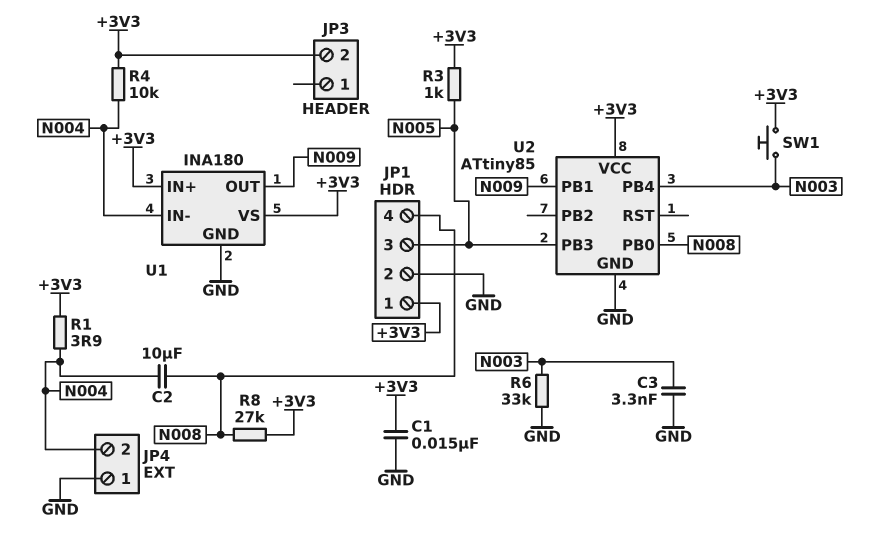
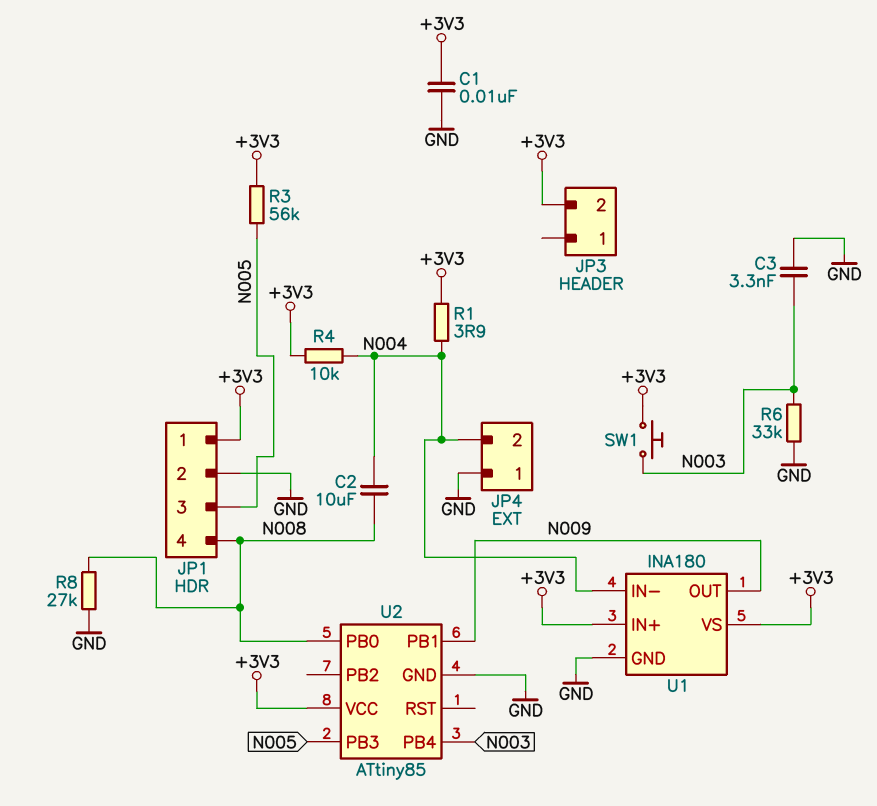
C1: 15nF (+3V3, GND) -> 10nF (+3V3, GND)
R3: 1k (+3V3, N005) -> 56k (+3V3, N005)
R8: 27k (+3V3, N008) -> 27k (GND, N008)

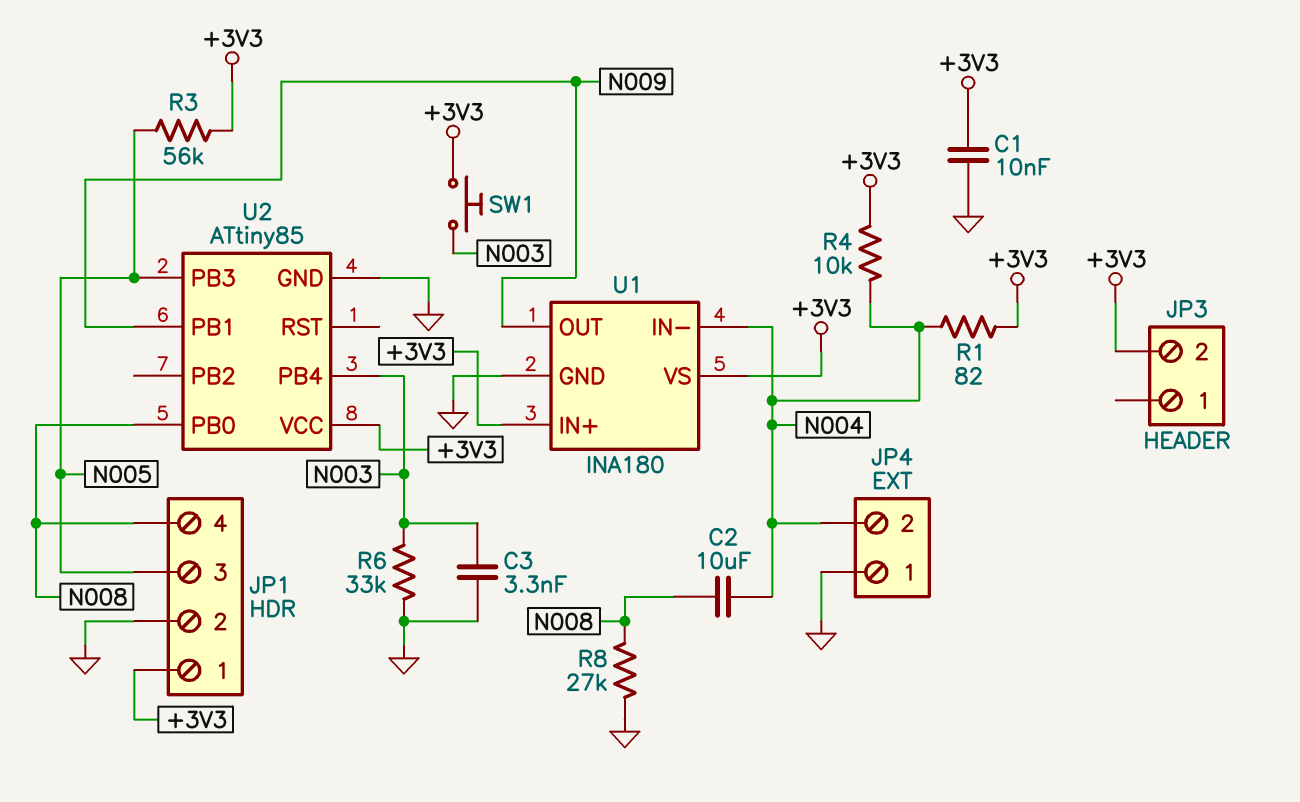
R1: 3.9 (+3V3, N004) -> 82 (+3V3, N004)

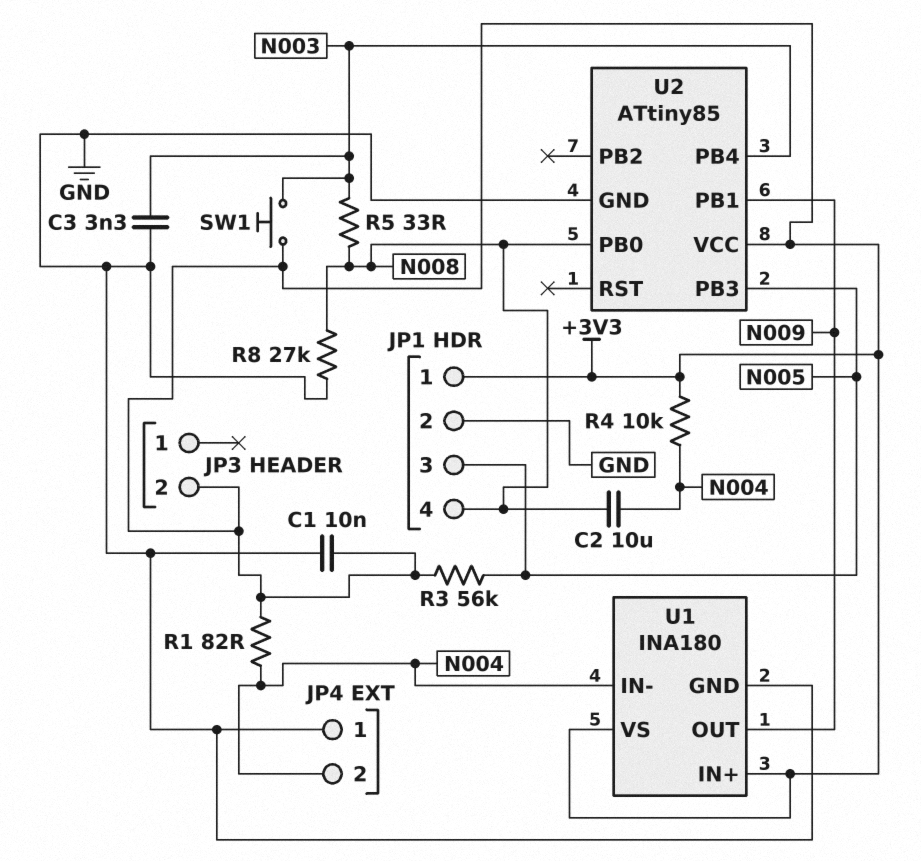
R5: none -> 33 (N003, N008)
R6: 33k (GND, N003) -> none

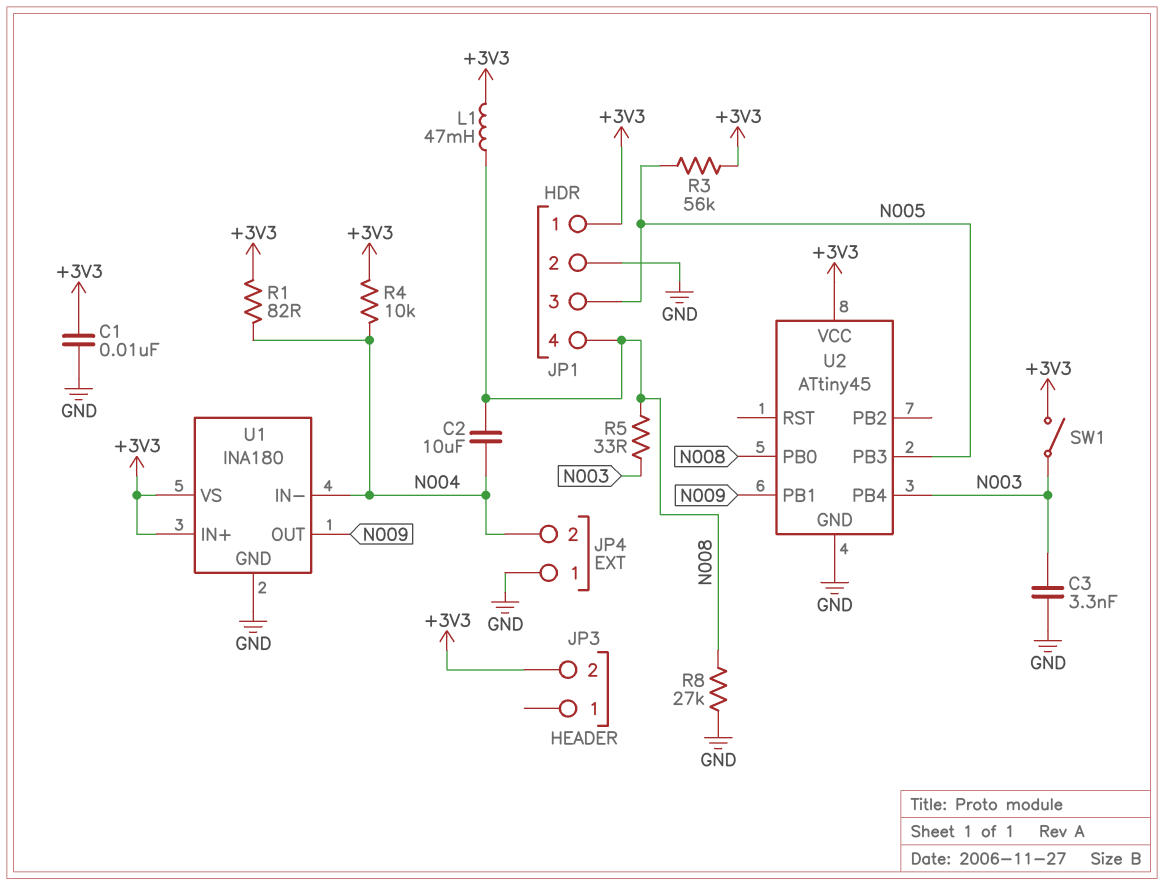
L1: none -> 47mH (+3V3, N008)
SW1: button (+3V3, N003) -> switch (+3V3, N003)
U2: ATtiny85 -> ATtiny45

